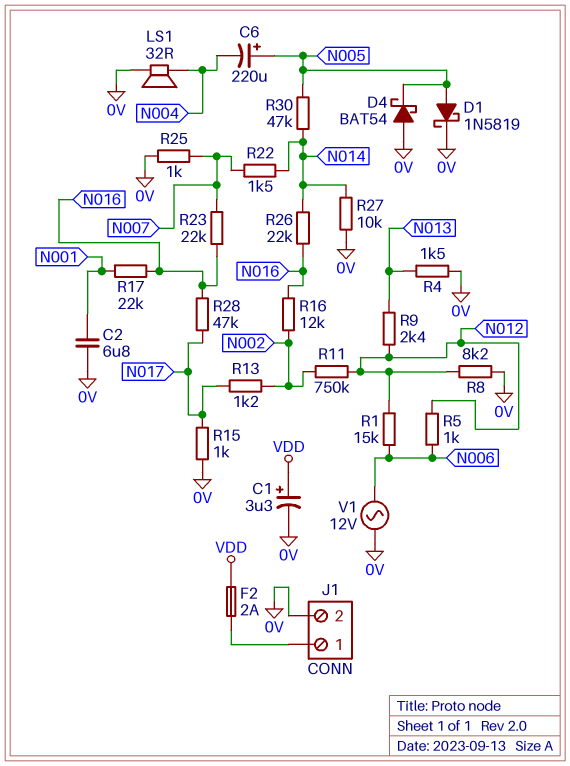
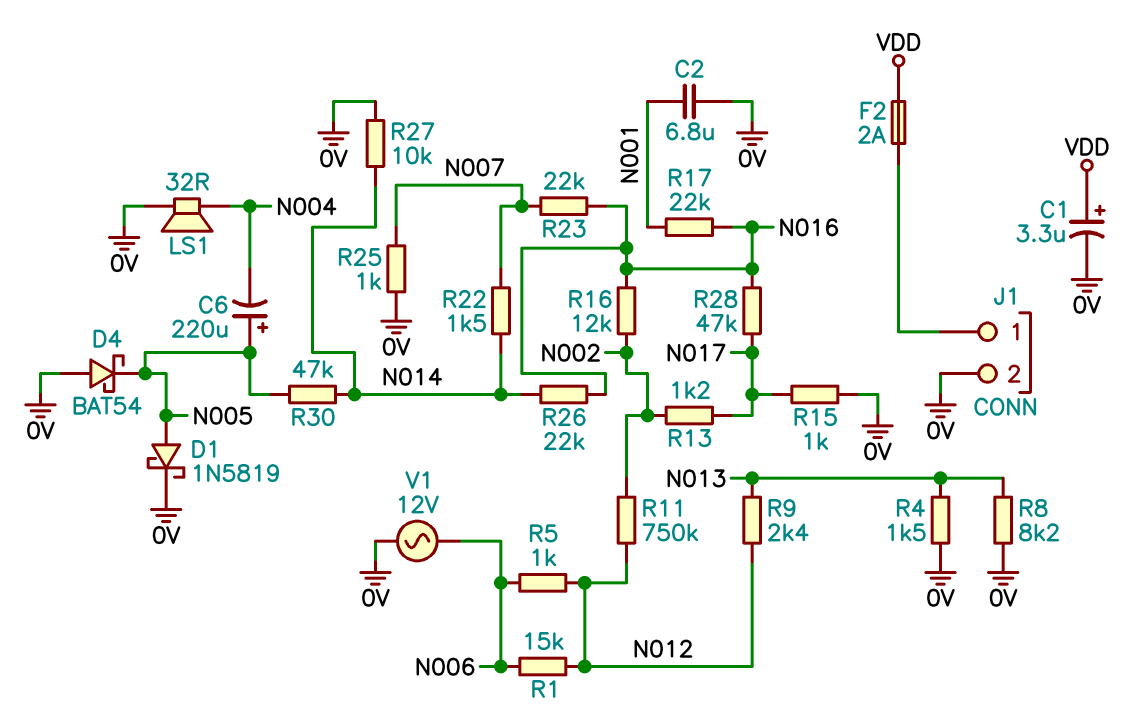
R8: 8.2k (0V, N012) -> 8.2k (0V, N013)

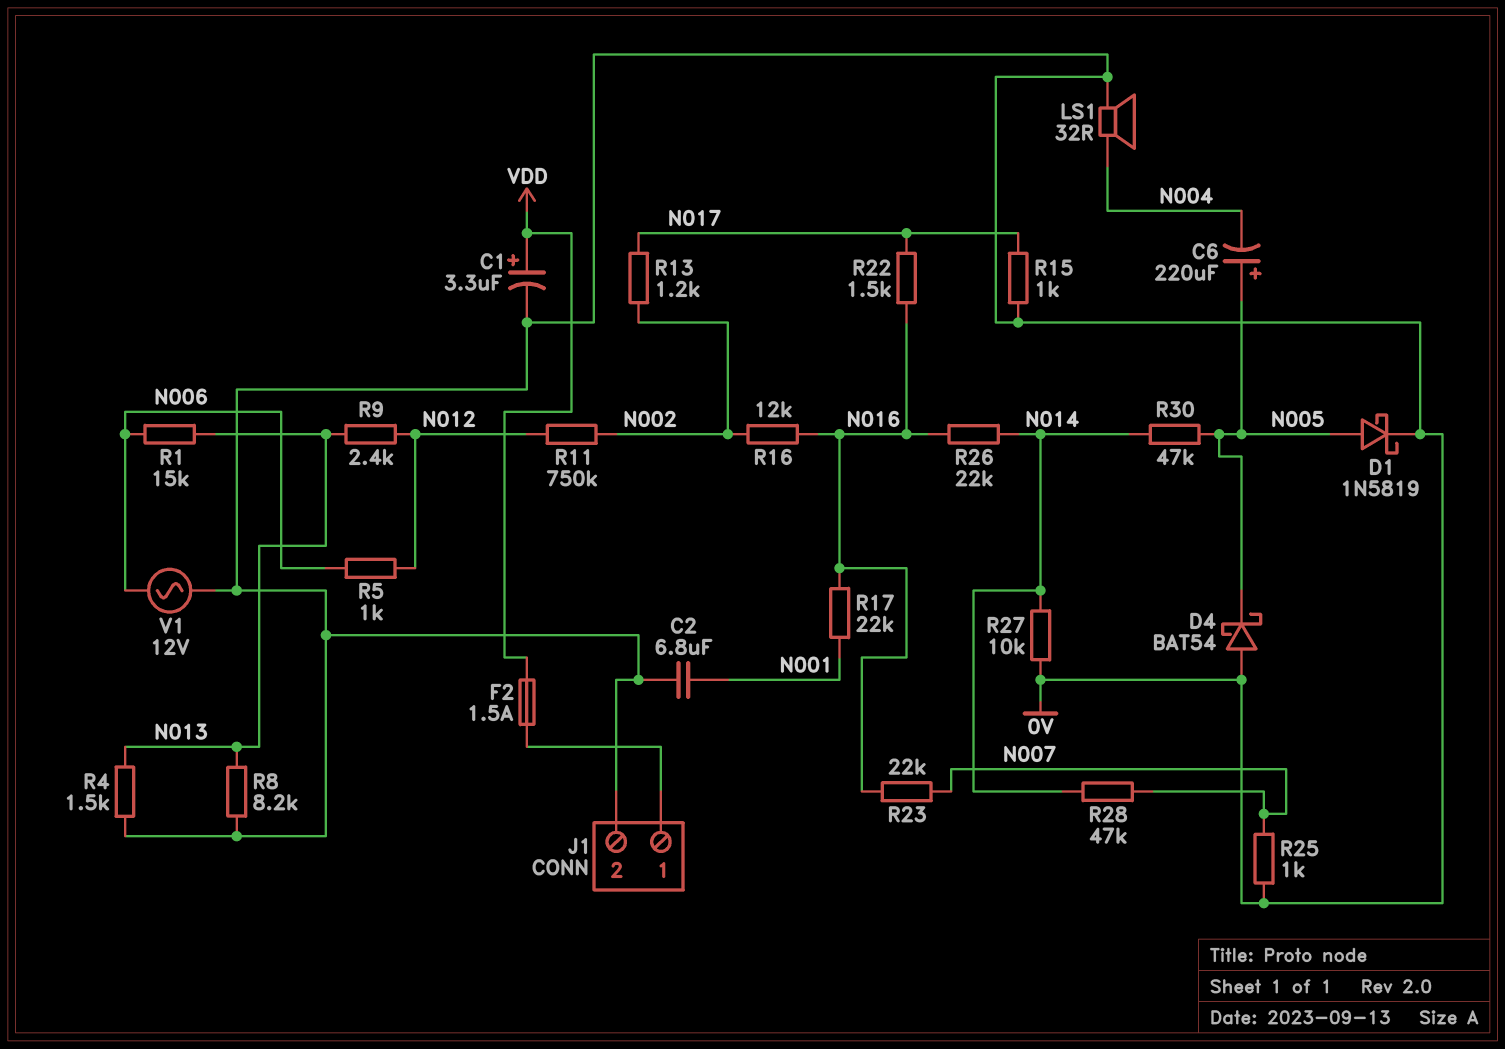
F2: 2A (J1/1, VDD) -> 1.5A (J1/1, VDD)
R1: 15k (N006, N012) -> 15k (N006, N013)
R22: 1.5k (N007, N014) -> 1.5k (N016, N017)
R28: 47k (N016, N017) -> 47k (N007, N014)

